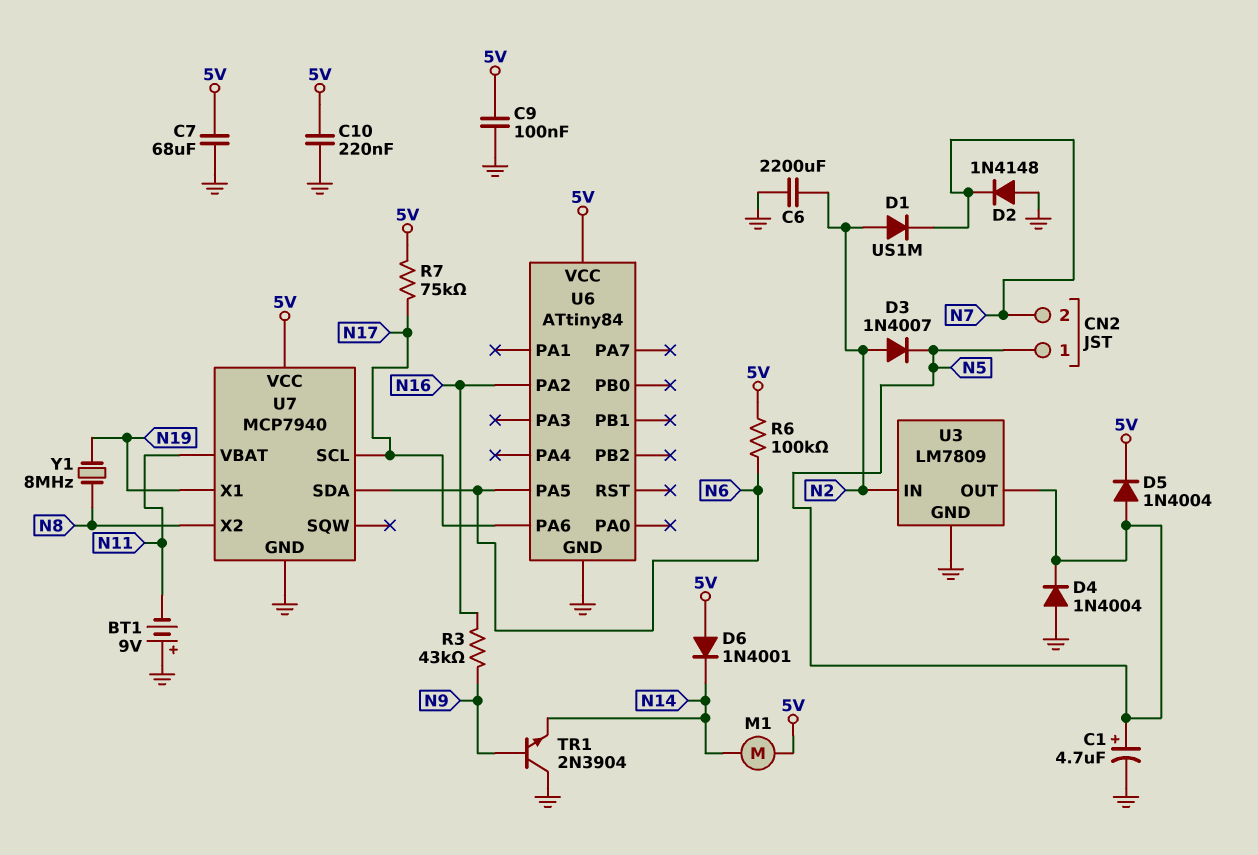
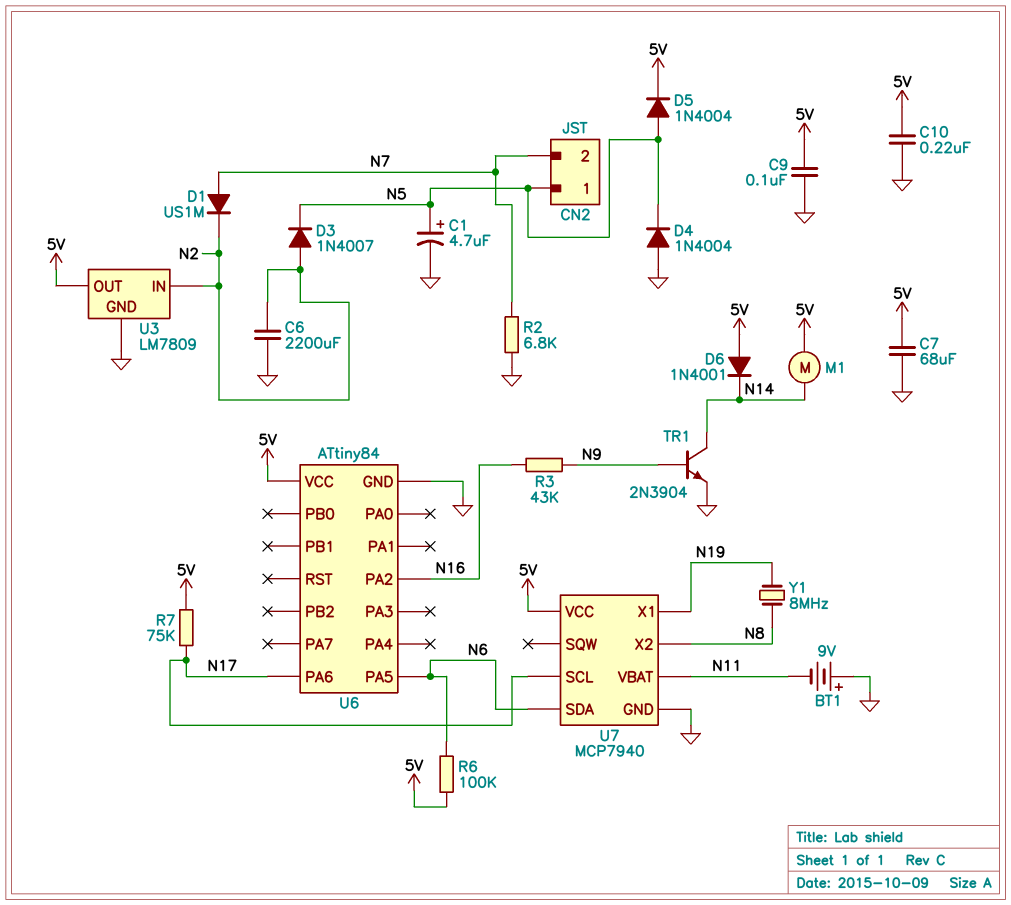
D1: diode US1M (A N2, K N7) -> diode US1M (A N7, K N2)
D2: diode 1N4148 (A GND, K N7) -> none
R2: none -> 6.8k (GND, N7)
TR1: NPN 2N3904 (B N9, C GND, E N14) -> NPN 2N3904 (B N9, C N14, E GND)
U3 pin OUT: N5 -> 5V

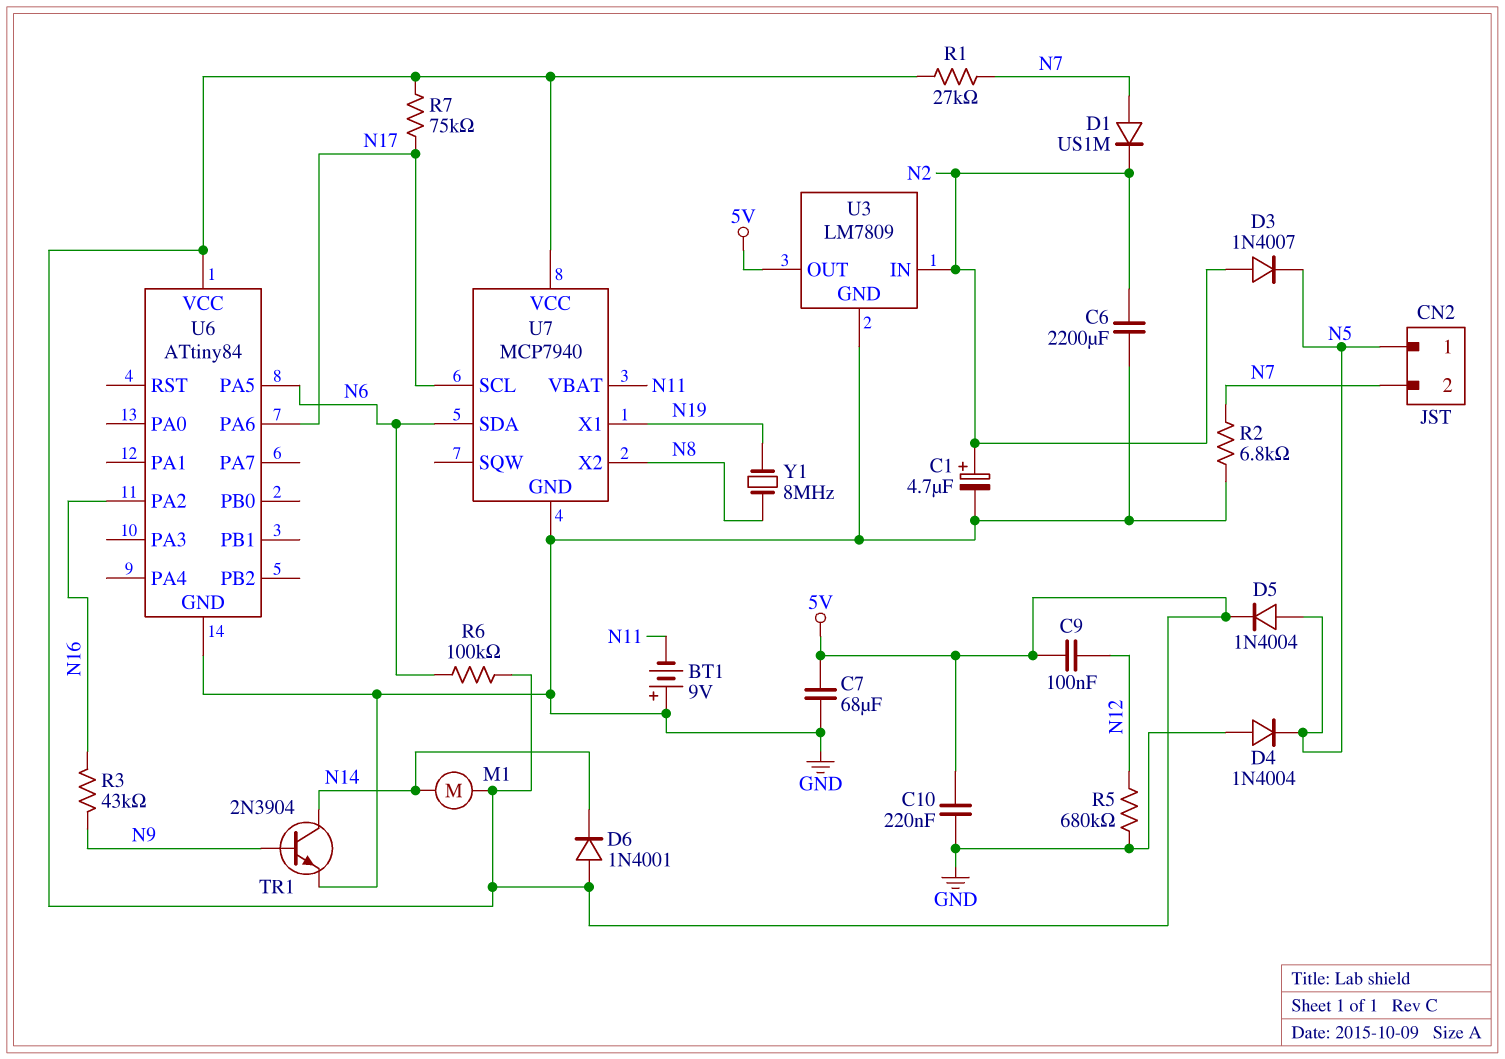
C1: 4.7uF (plus N5, minus GND) -> 4.7uF (plus N2, minus GND)
C9: 100nF (5V, GND) -> 100nF (5V, N12)
R1: none -> 27k (5V, N7)
R5: none -> 680k (GND, N12)

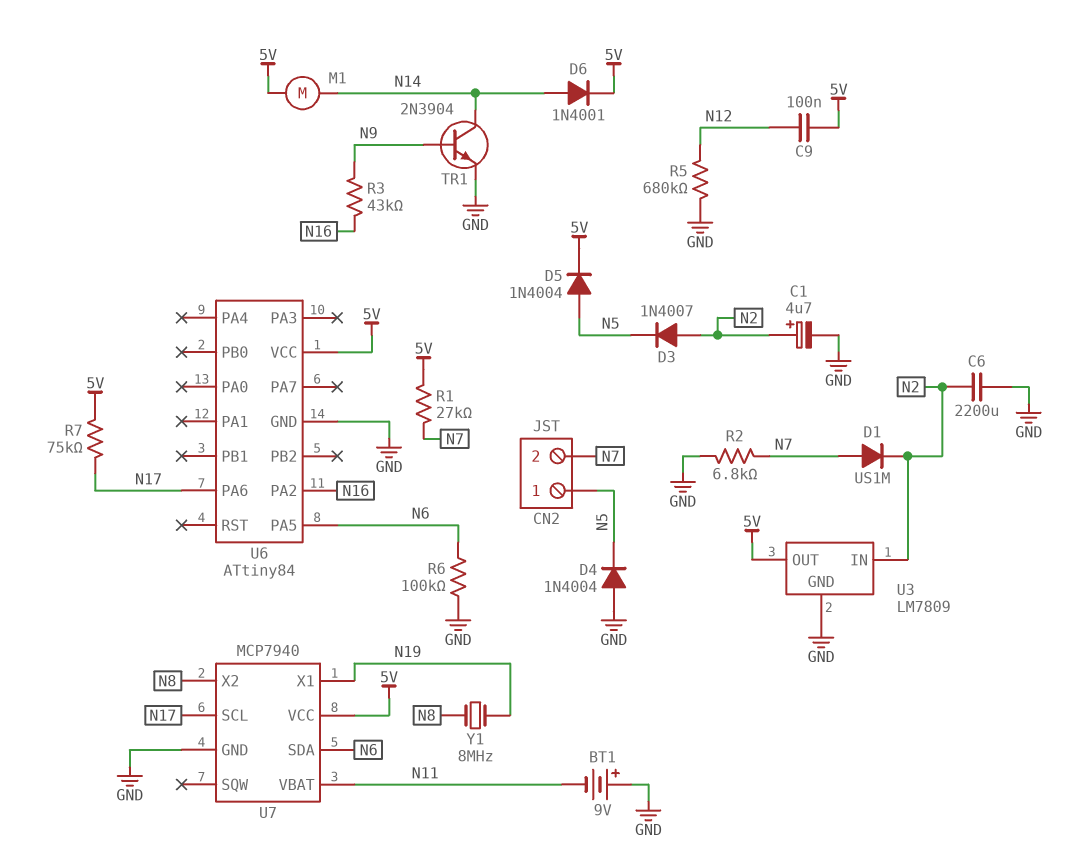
C7: 68uF (5V, GND) -> none
C10: 220nF (5V, GND) -> none
D6: diode 1N4001 (A 5V, K N14) -> diode 1N4001 (A N14, K 5V)
R6: 100k (5V, N6) -> 100k (GND, N6)

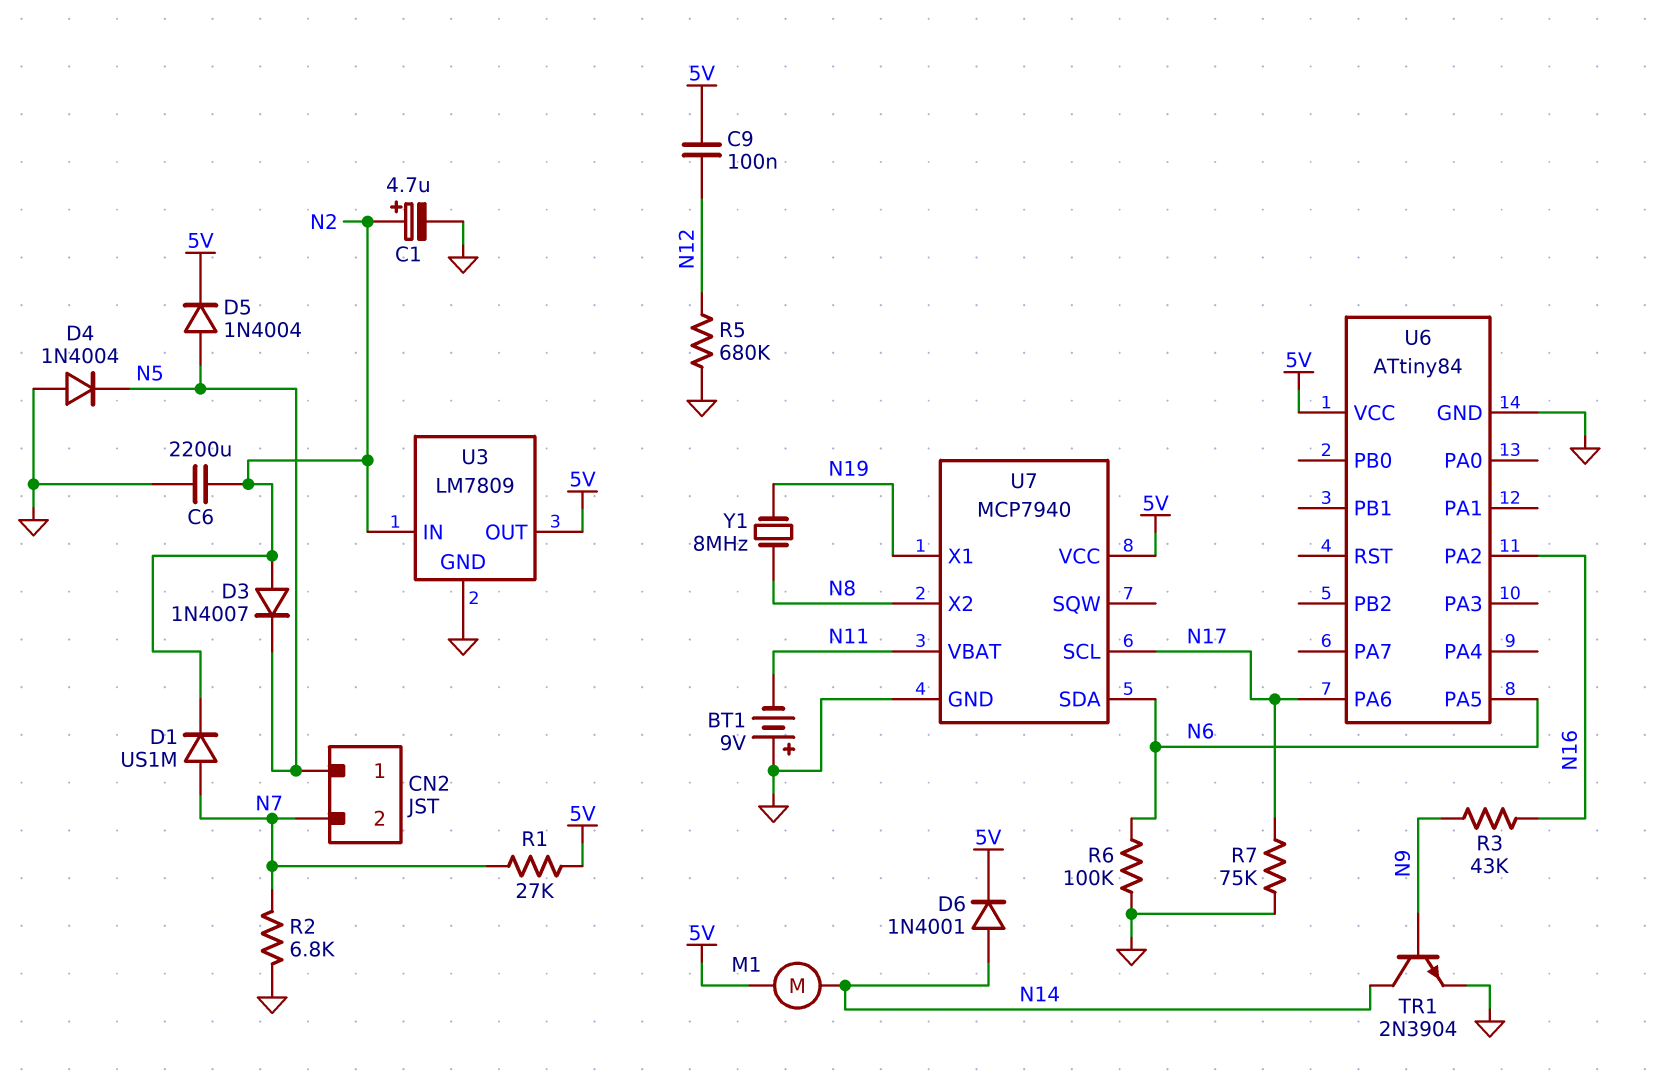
R7: 75k (5V, N17) -> 75k (GND, N17)

